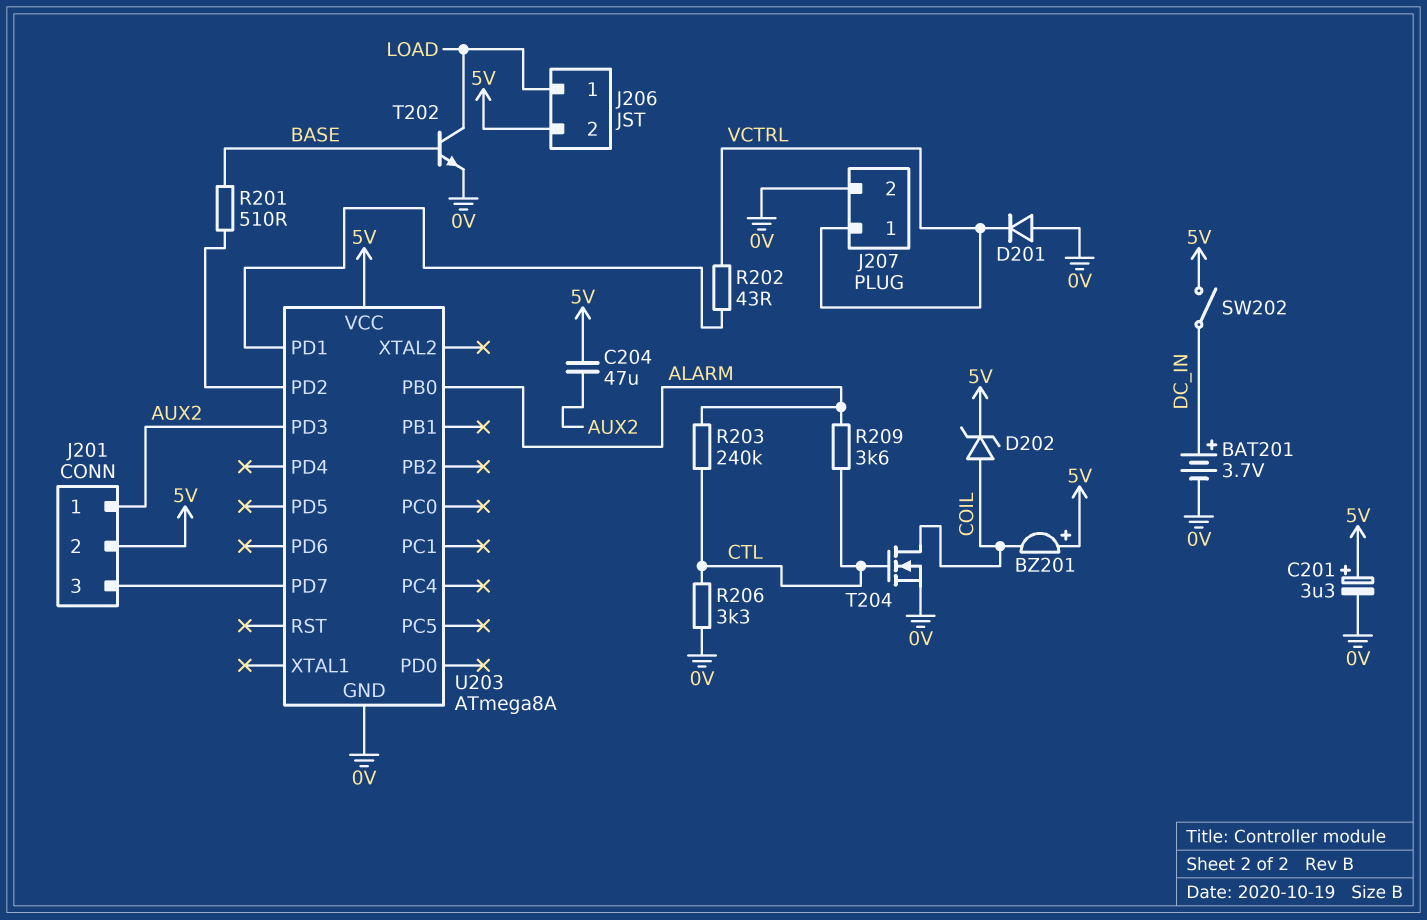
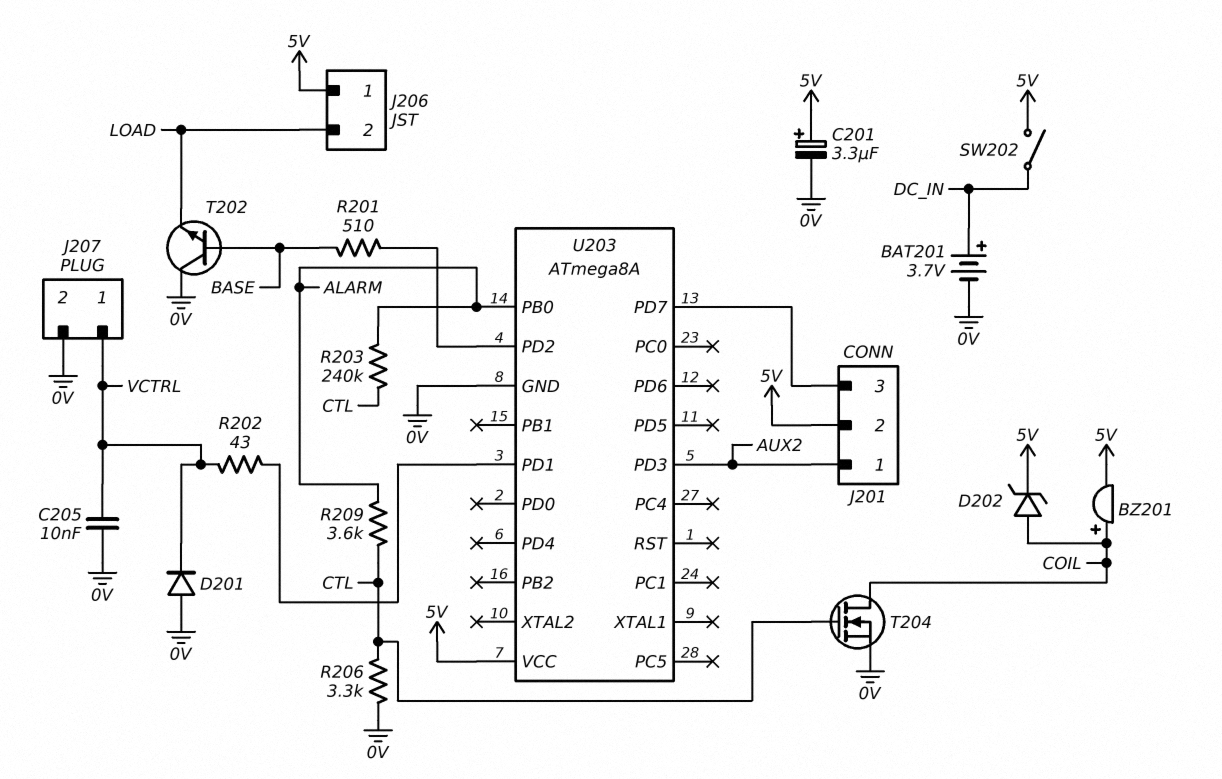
BZ201: buzzer (plus 5V, minus COIL) -> buzzer (plus COIL, minus 5V)
C204: 47uF (5V, AUX2) -> none
C205: none -> 10nF (0V, VCTRL)
J206 pin 1: LOAD -> 5V
J206 pin 2: 5V -> LOAD
T202: NPN (B BASE, C LOAD, E 0V) -> NPN (B BASE, C 0V, E LOAD)

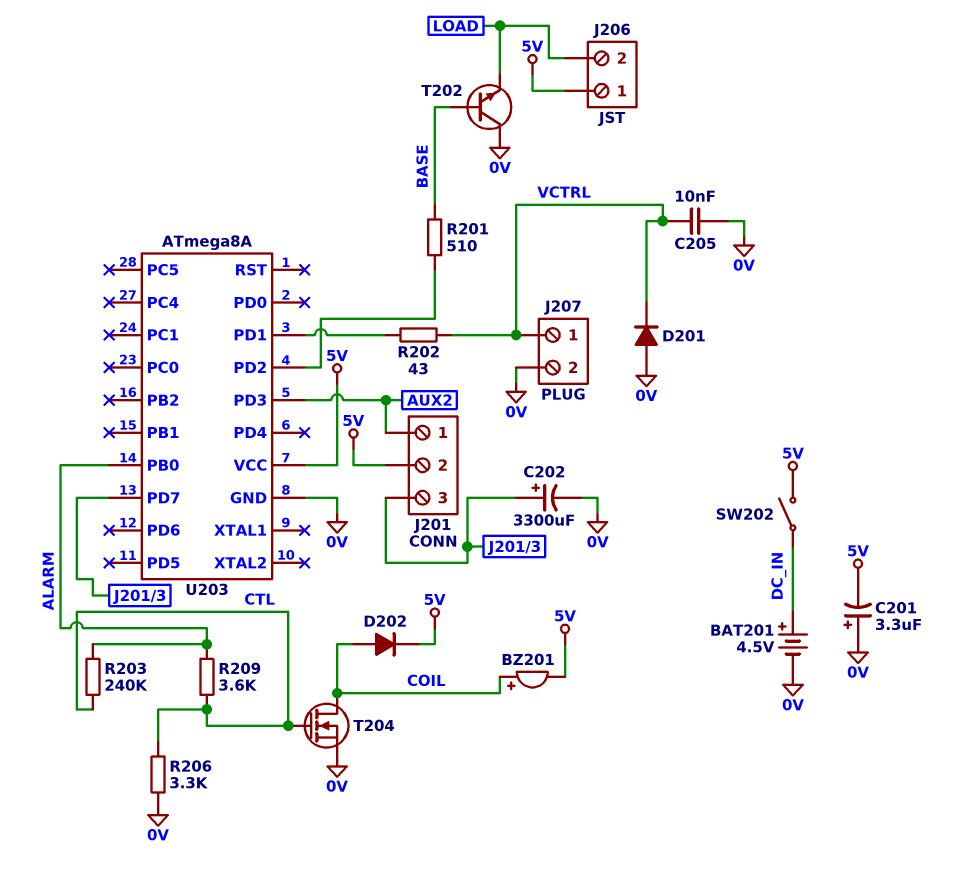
BAT201: 3.7V (plus DC_IN, minus 0V) -> 4.5V (plus DC_IN, minus 0V)
C201: 3.3uF (plus 5V, minus 0V) -> 3.3uF (plus 0V, minus 5V)
C202: none -> 3300uF (plus J201/3, minus 0V)
D202: zener (A COIL, K 5V) -> diode (A COIL, K 5V)

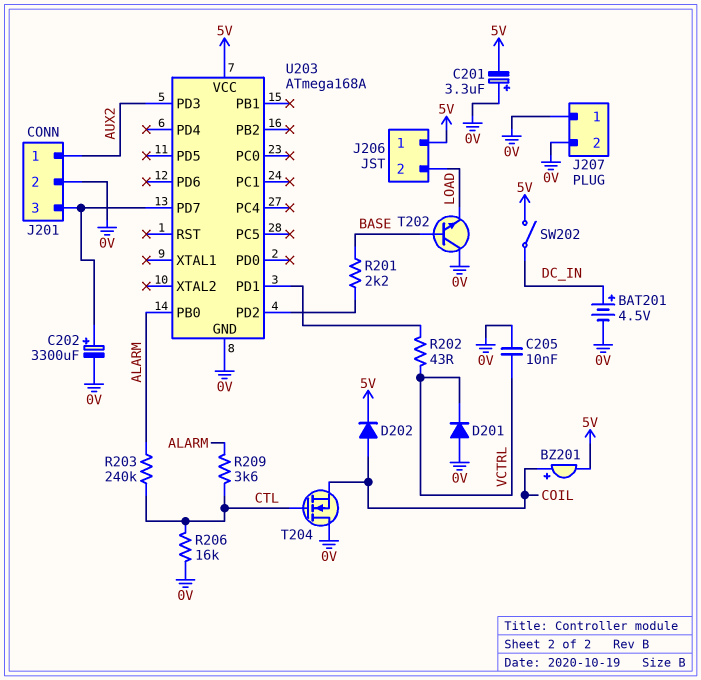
J201 pin 2: 5V -> 0V
J207 pin 1: VCTRL -> 0V
R201: 510 (BASE, U203/PD2) -> 2.2k (BASE, U203/PD2)
R206: 3.3k (0V, CTL) -> 16k (0V, CTL)
T204: NMOS (G CTL, D COIL, S 0V) -> NMOS (G CTL, D 0V, S COIL)
U203: ATmega8A -> ATmega168A

